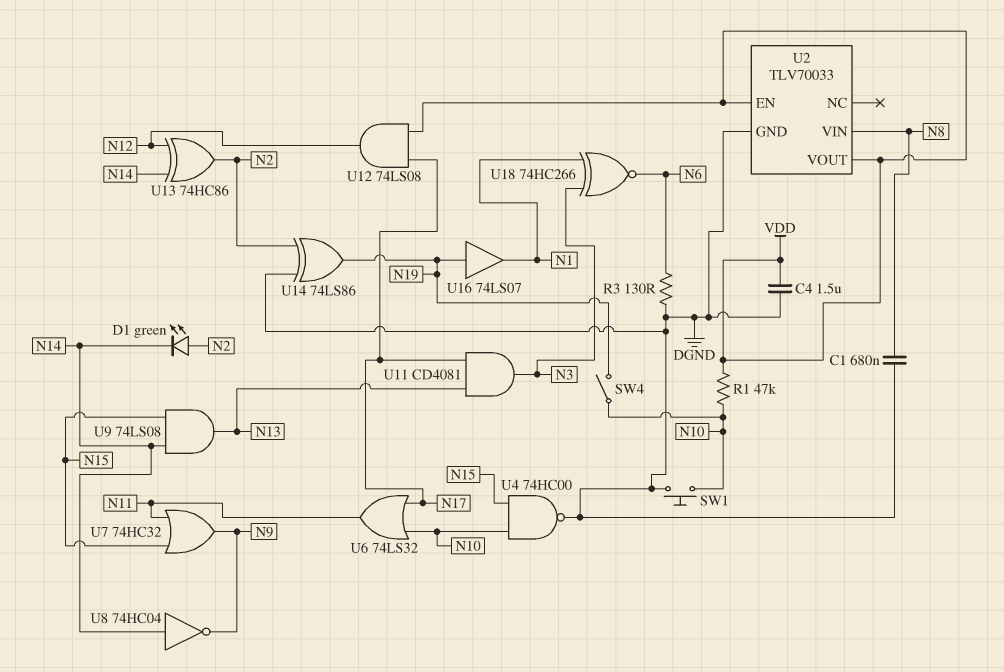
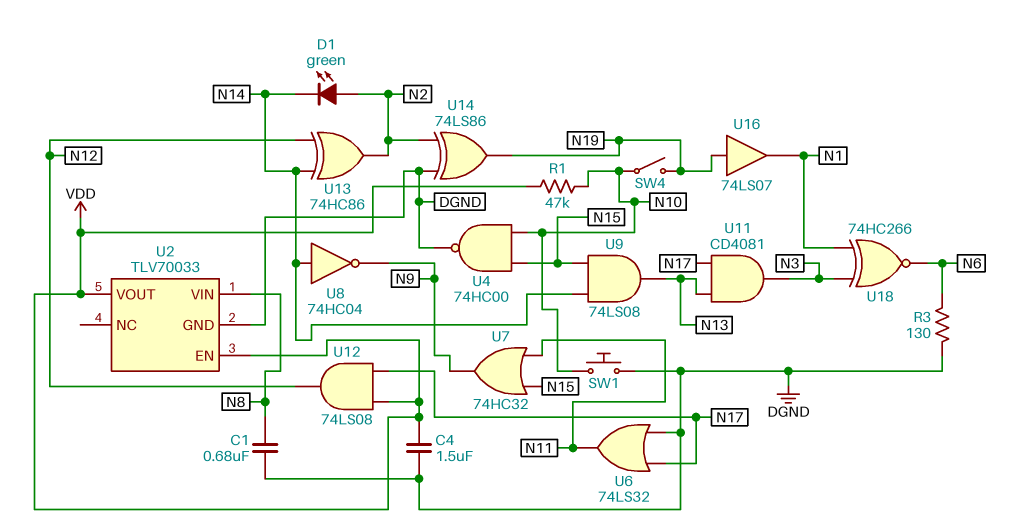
U6: OR 74LS32 (in N10, in N17, out N11) -> OR 74LS32 (in DGND, in N17, out N11)

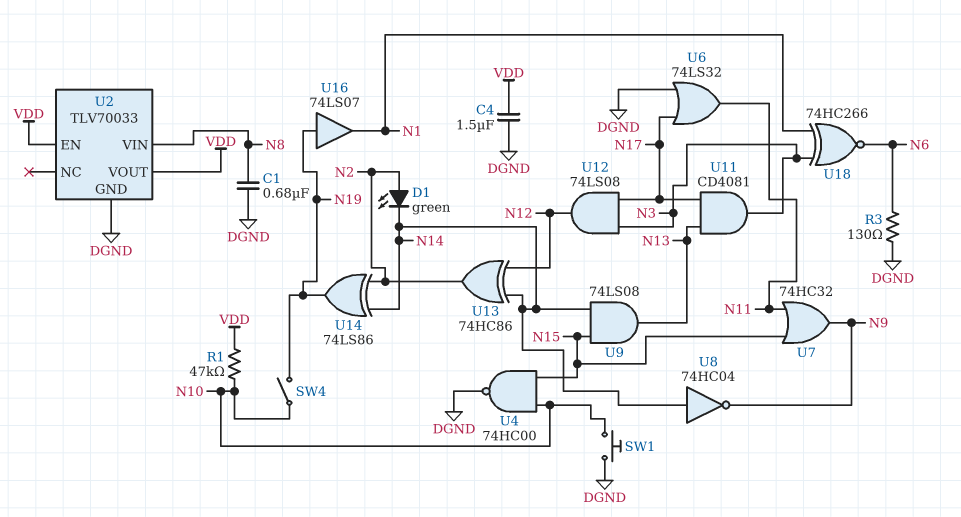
U12: AND 74LS08 (in N17, in VDD, out N12) -> AND 74LS08 (in N3, in N17, out N12)
U14: XOR 74LS86 (in DGND, in N2, out N19) -> XOR 74LS86 (in N2, in N14, out N19)

